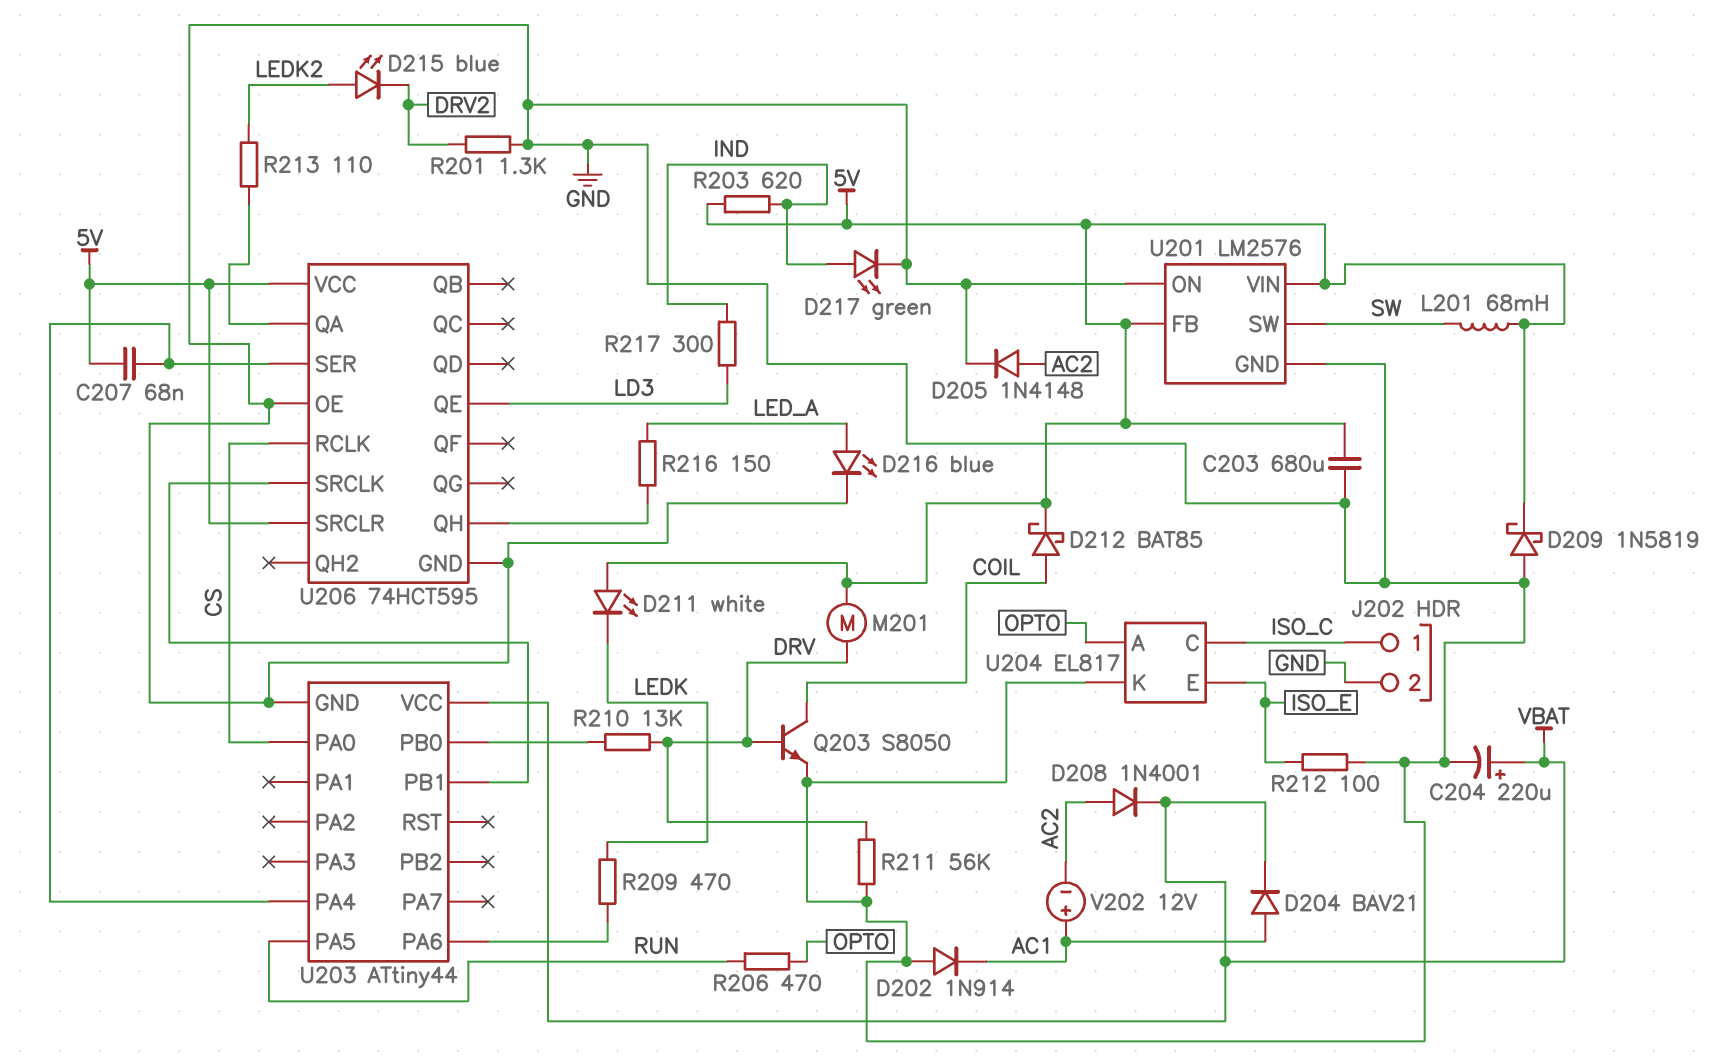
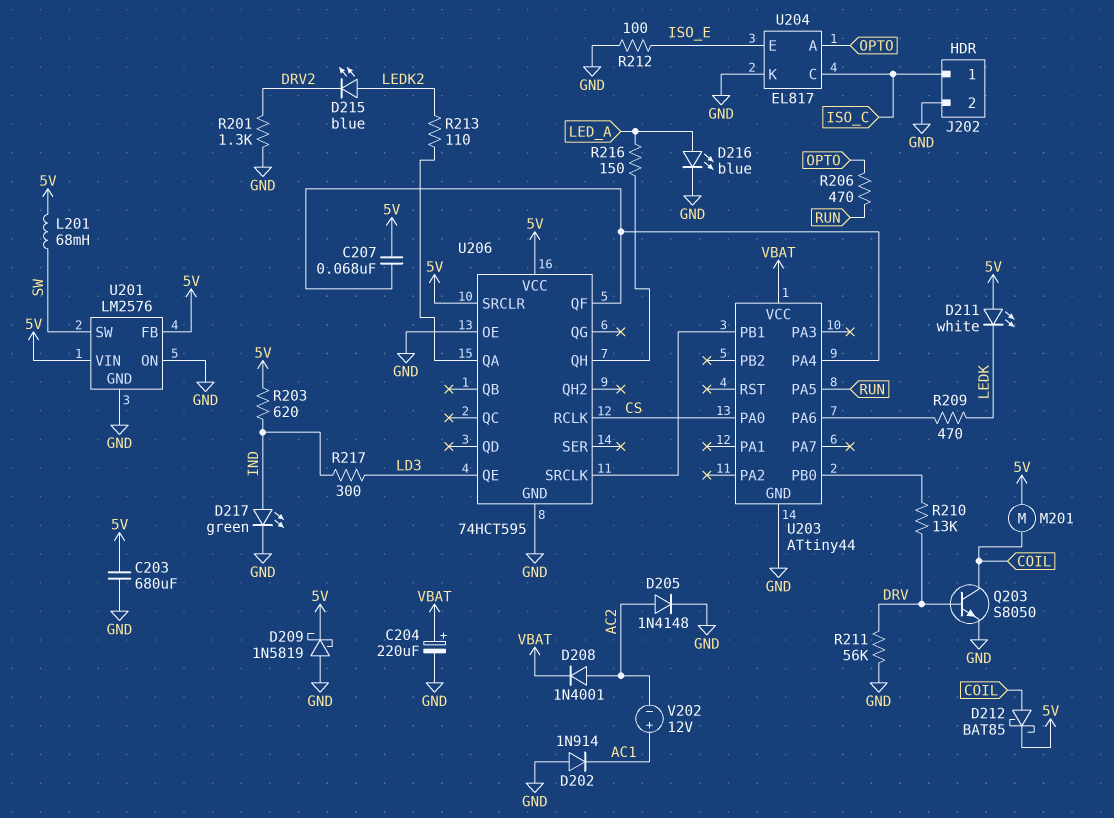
D204: diode BAV21 (A AC1, K VBAT) -> none
M201: motor (5V, DRV) -> motor (5V, COIL)
U206 pin QF: none -> U203/PA4
U206 pin SER: U203/PA4 -> none

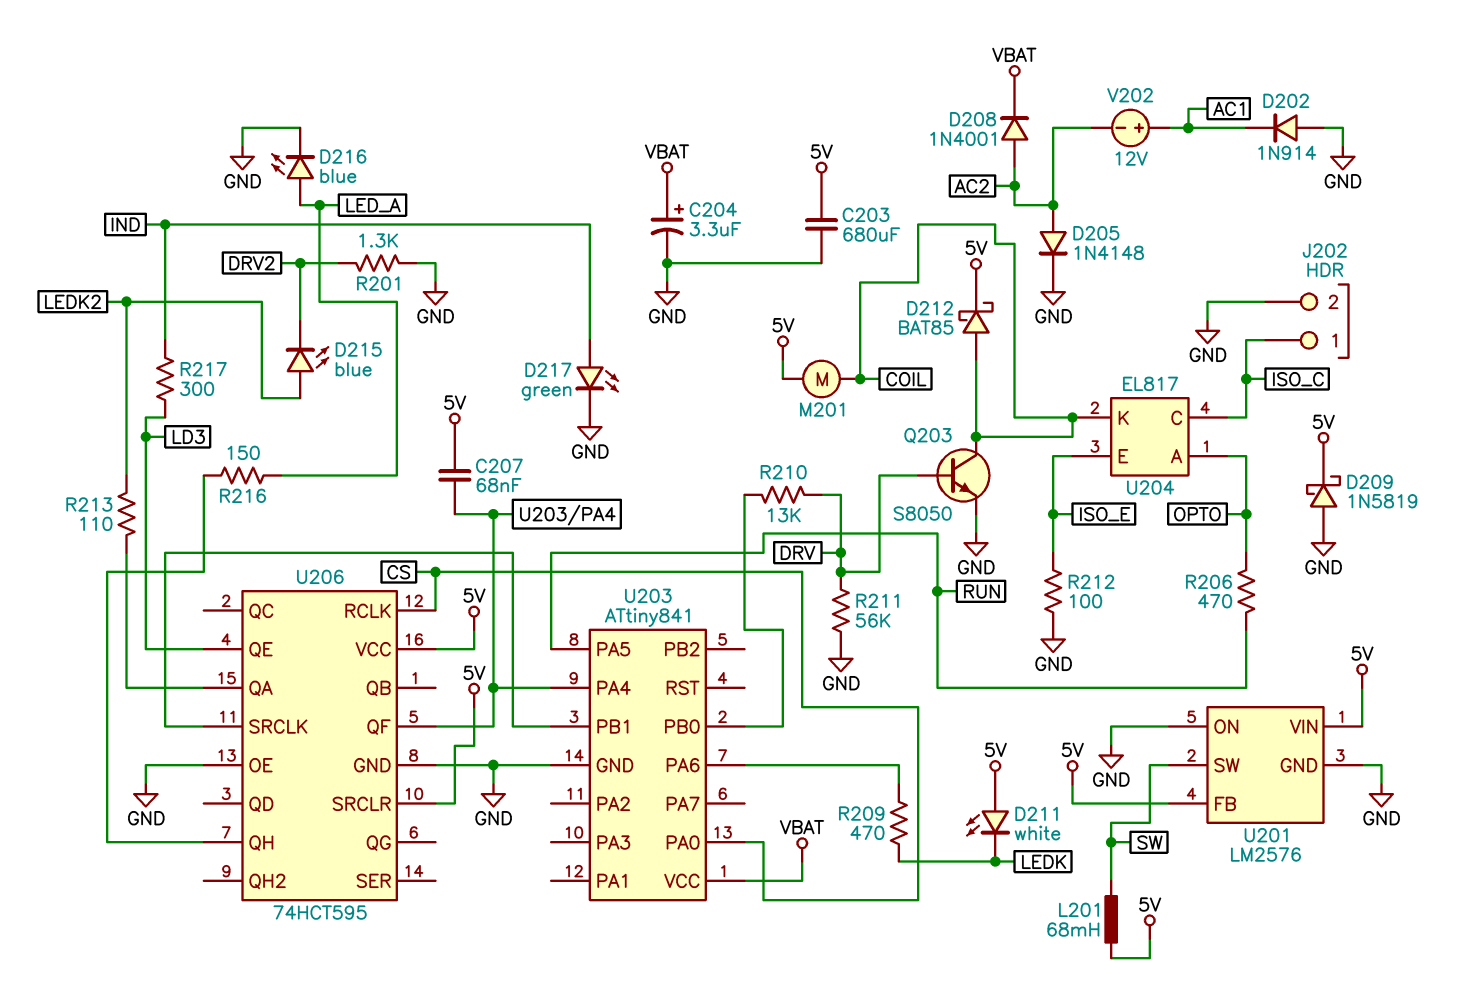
C204: 220uF (plus VBAT, minus GND) -> 3.3uF (plus VBAT, minus GND)
R203: 620 (5V, IND) -> none
U203: ATtiny44 -> ATtiny841
U204 pin K: GND -> COIL

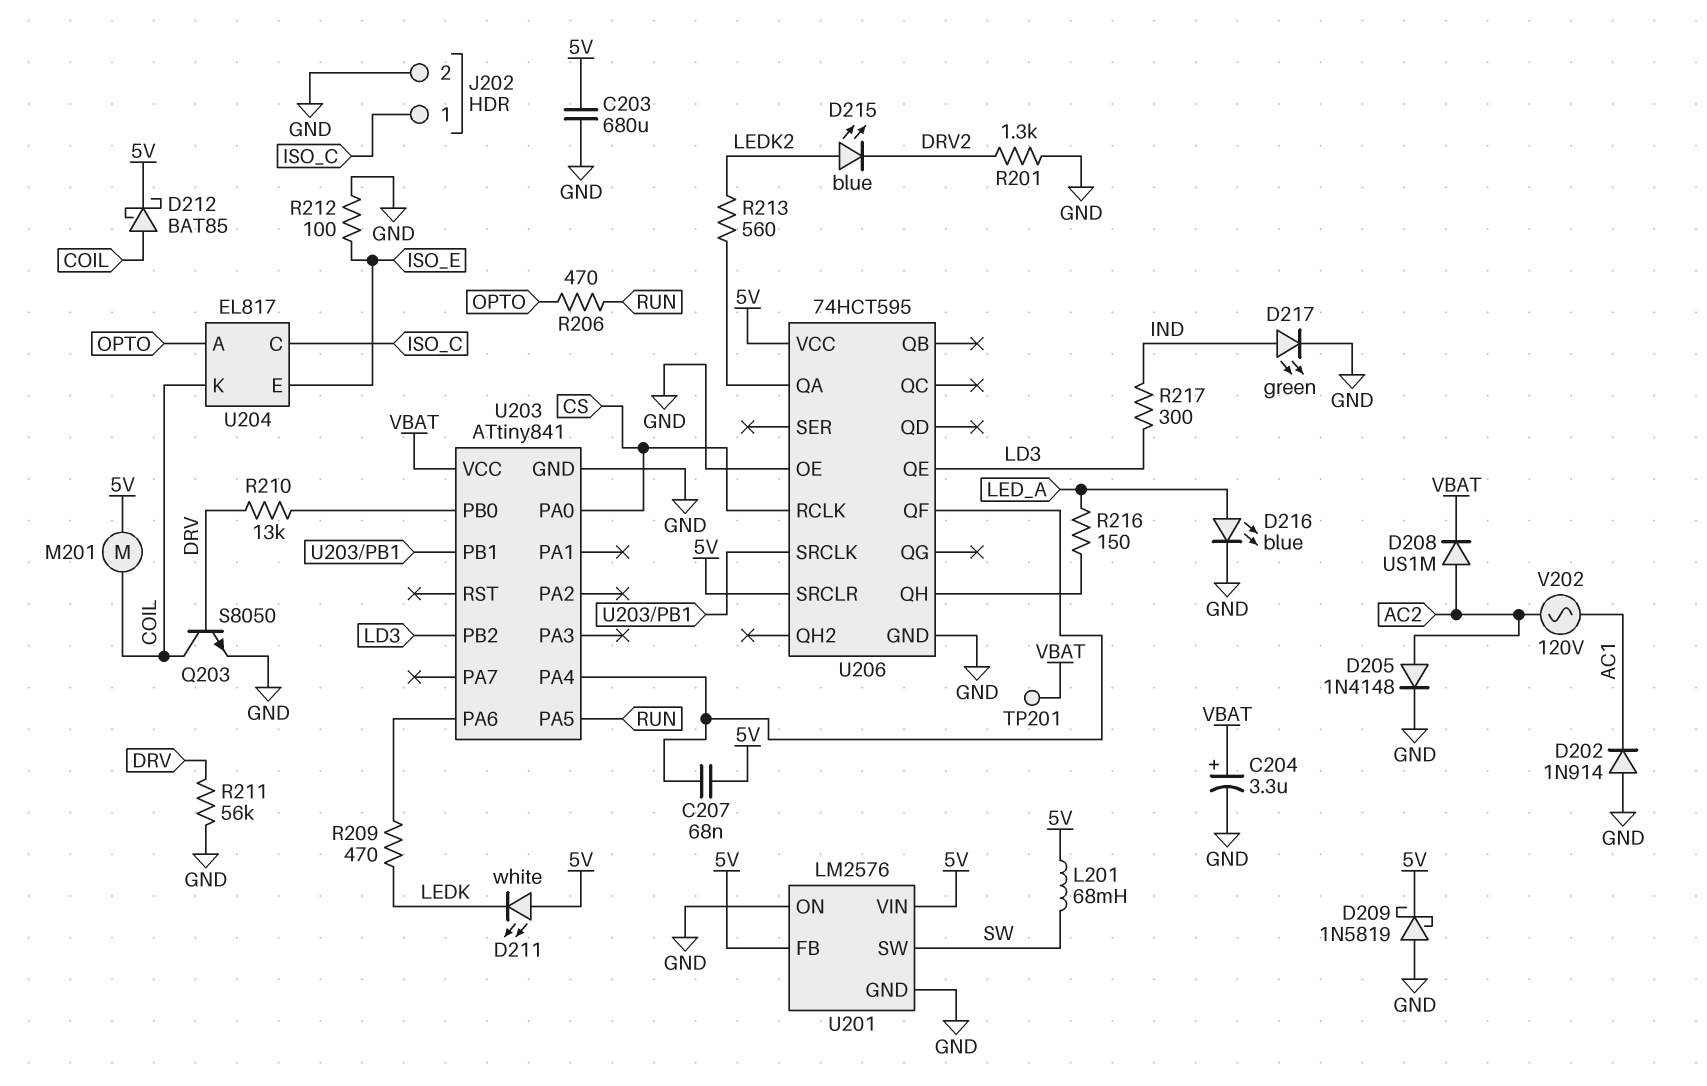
D208: diode 1N4001 (A AC2, K VBAT) -> diode US1M (A AC2, K VBAT)
R213: 110 (LEDK2, U206/QA) -> 560 (LEDK2, U206/QA)
TP201: none -> test point (VBAT)
U203 pin PB2: none -> LD3
V202: 12V (plus AC1, minus AC2) -> AC 120V (AC1, AC2)

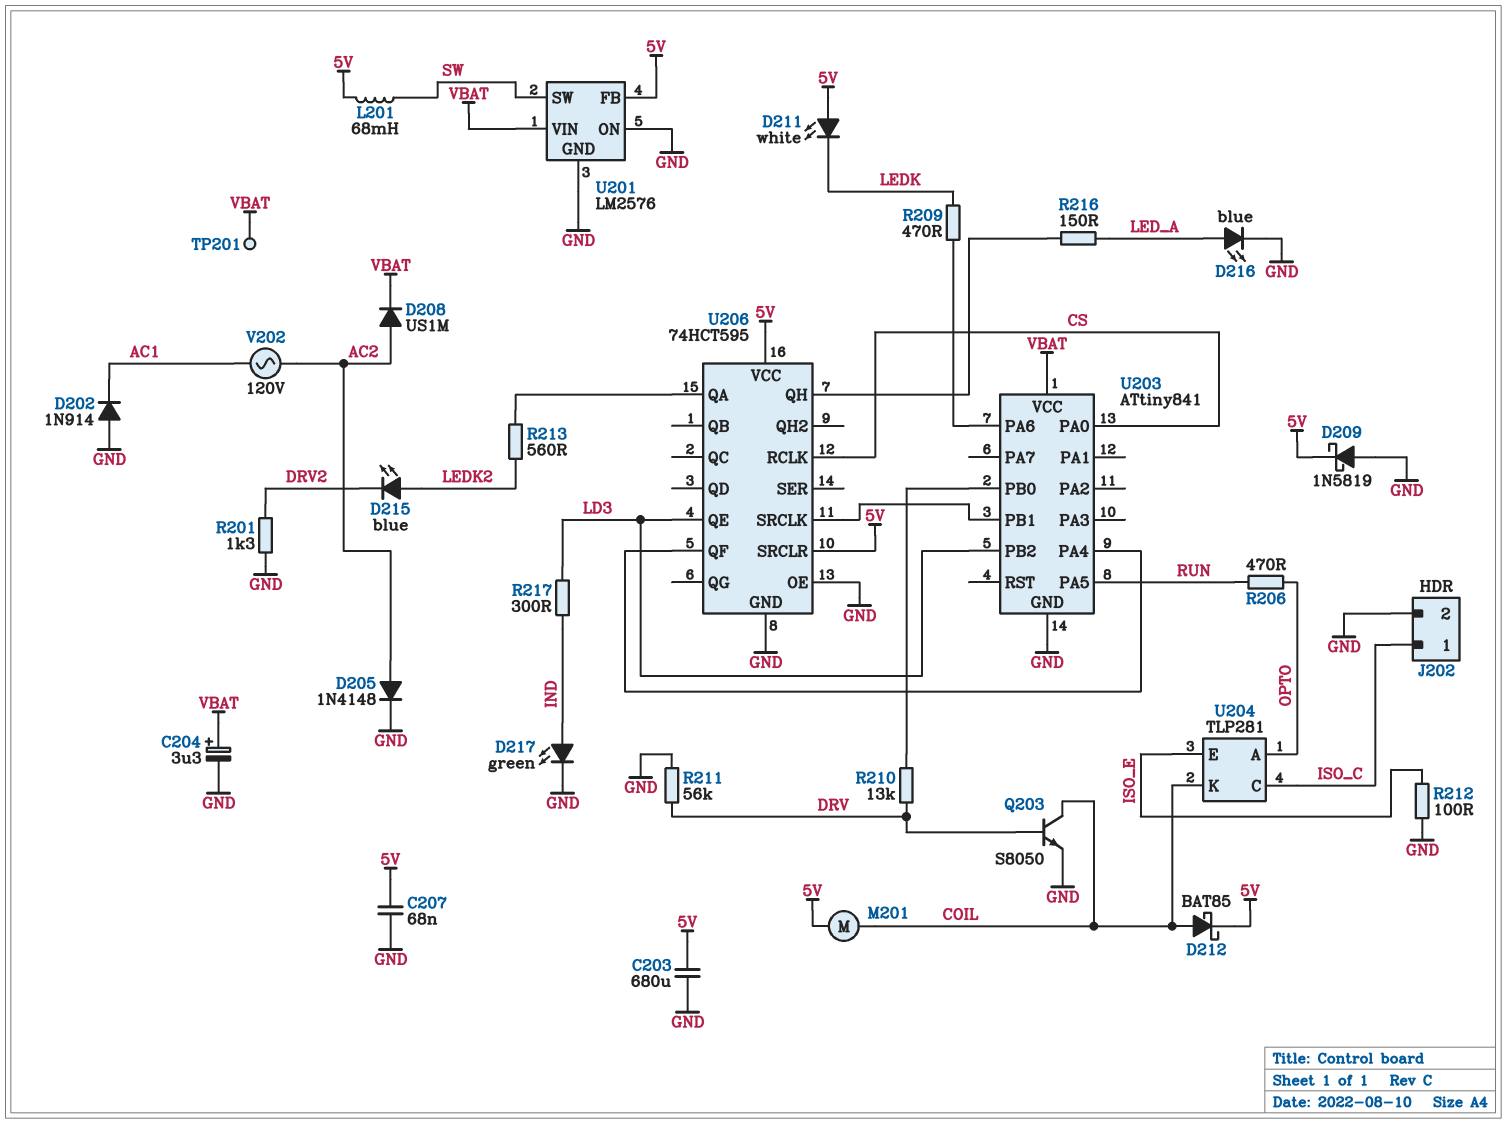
C207: 68nF (5V, U203/PA4) -> 68nF (5V, GND)
U201 pin VIN: 5V -> VBAT
U204: EL817 -> TLP281

